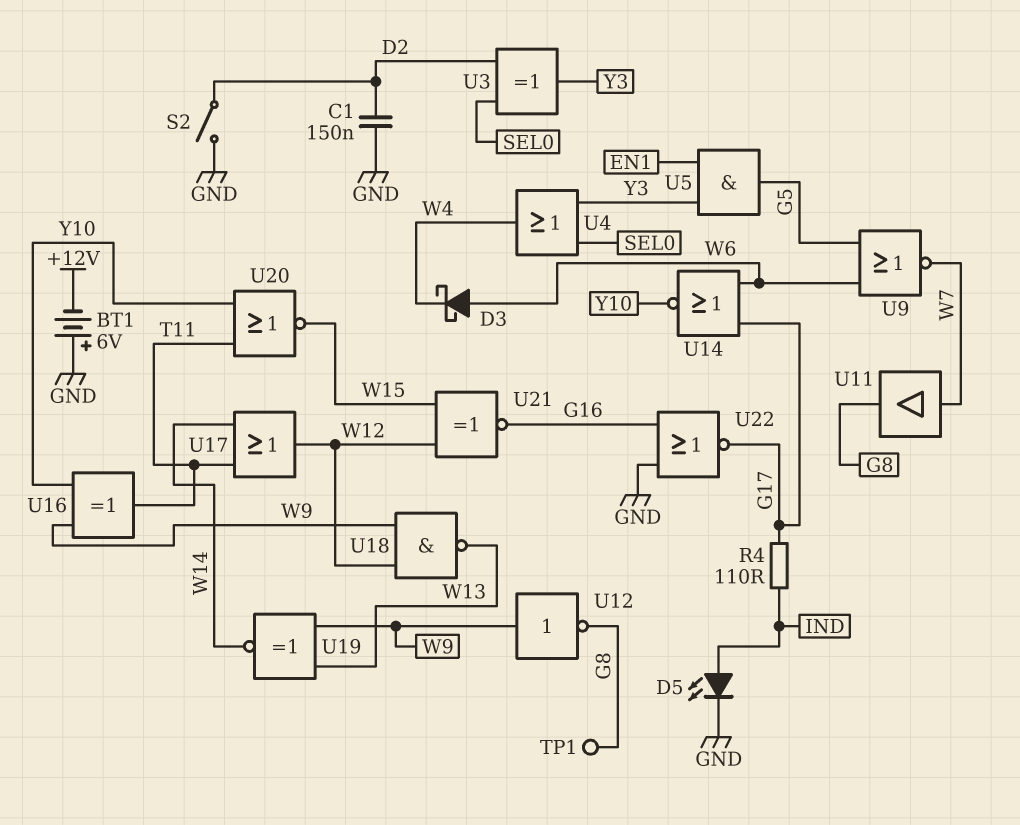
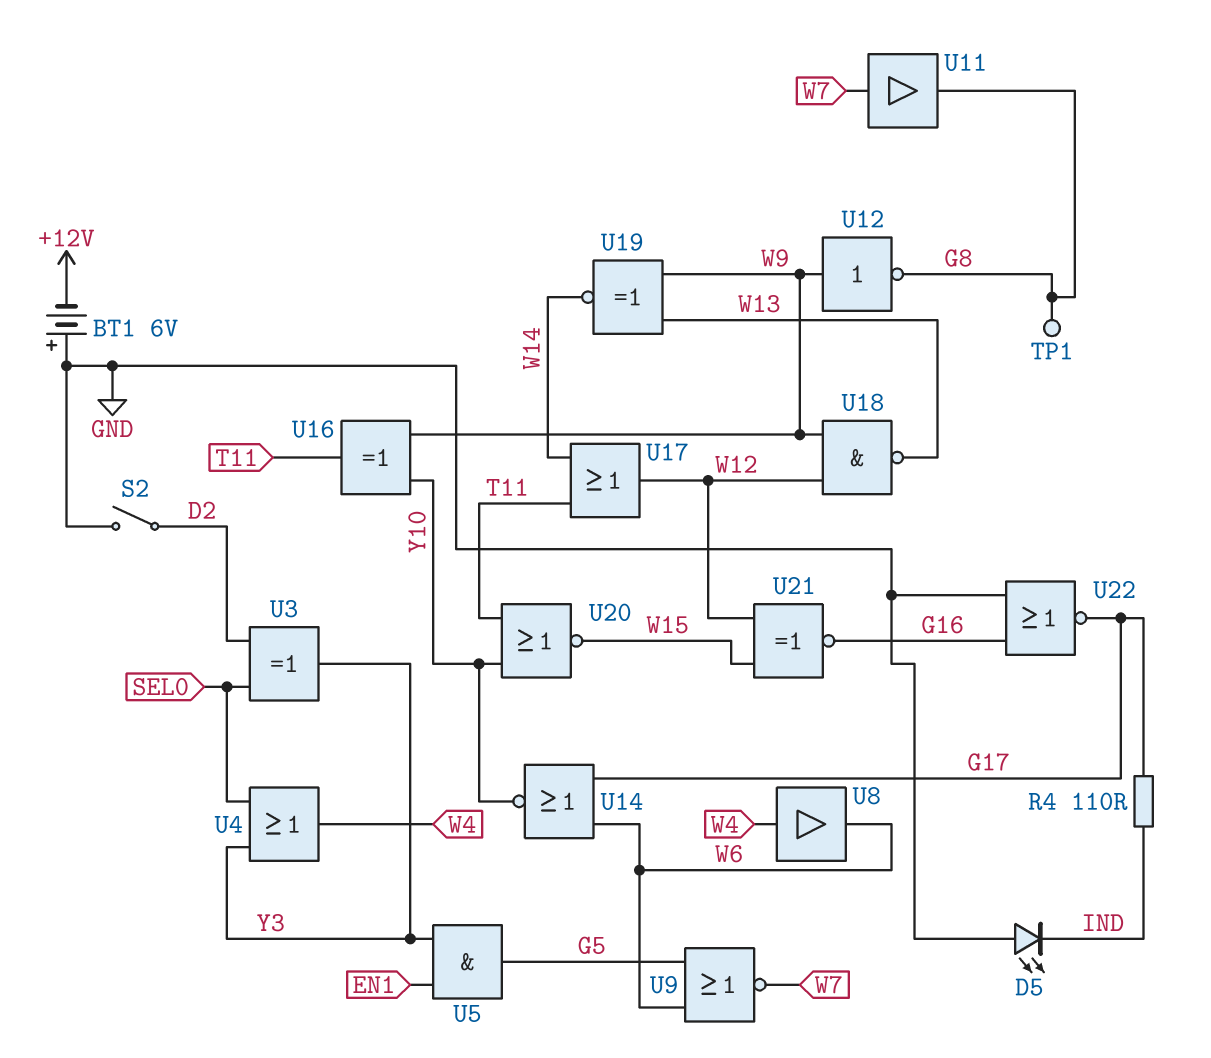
C1: 150nF (D2, GND) -> none
D3: schottky (A W6, K W4) -> none
D5: LED (A IND, K GND) -> LED (A GND, K IND)
U8: none -> buffer (in W4, out W6)

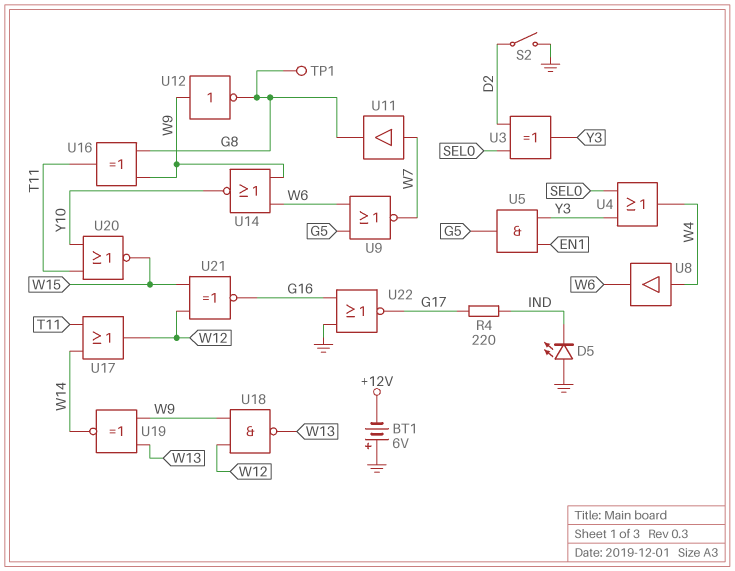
R4: 110 (G17, IND) -> 220 (G17, IND)
U14: NOR (in G17, in W6, out Y10) -> NOR (in W6, in W9, out Y10)
U16: XOR (in W9, in Y10, out T11) -> XOR (in G8, in W9, out T11)

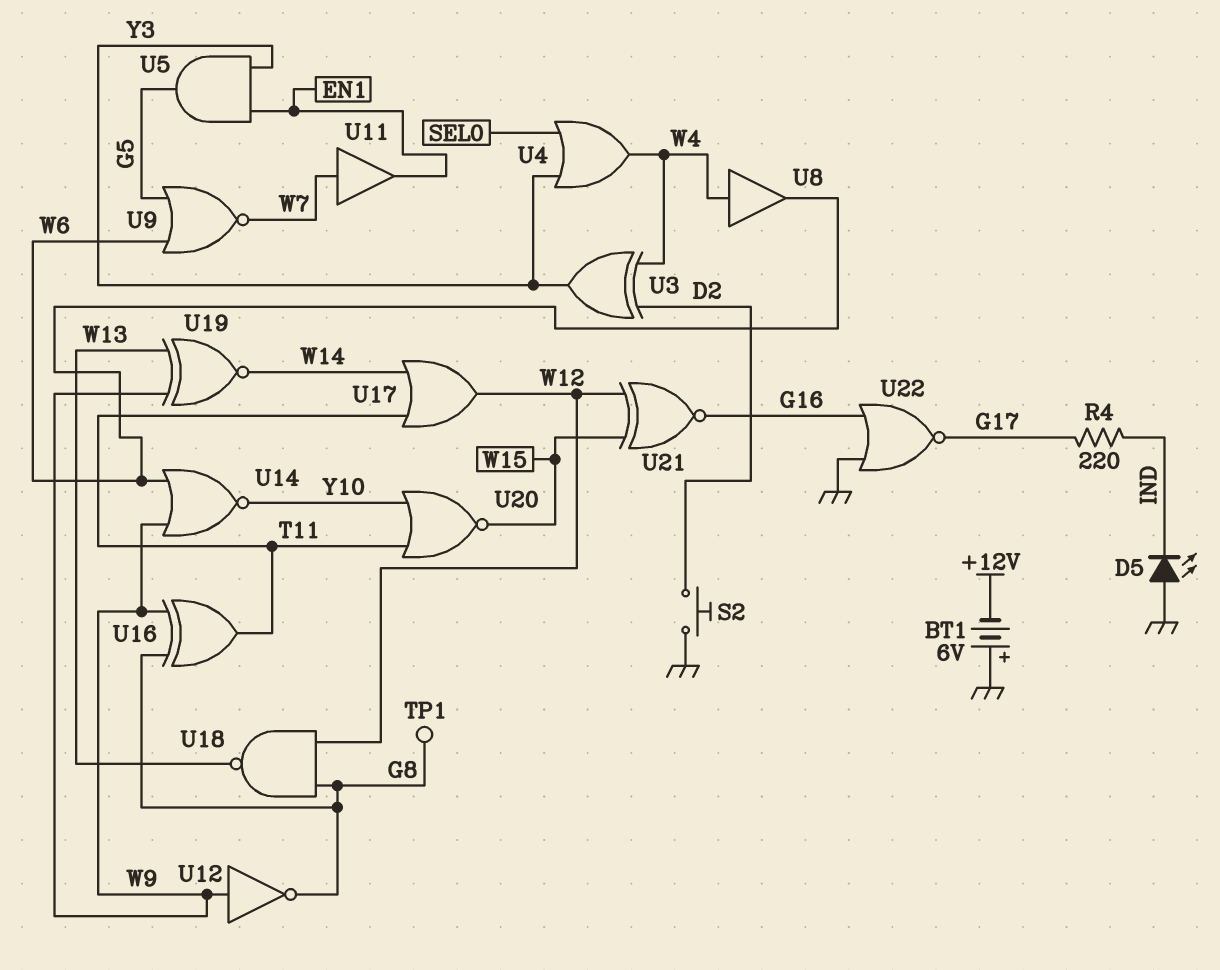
S2: switch (D2, GND) -> button (D2, GND)
U3: XOR (in D2, in SEL0, out Y3) -> XOR (in D2, in W4, out Y3)
U11: buffer (in W7, out G8) -> buffer (in W7, out EN1)
U18: NAND (in W9, in W12, out W13) -> NAND (in G8, in W12, out W13)

